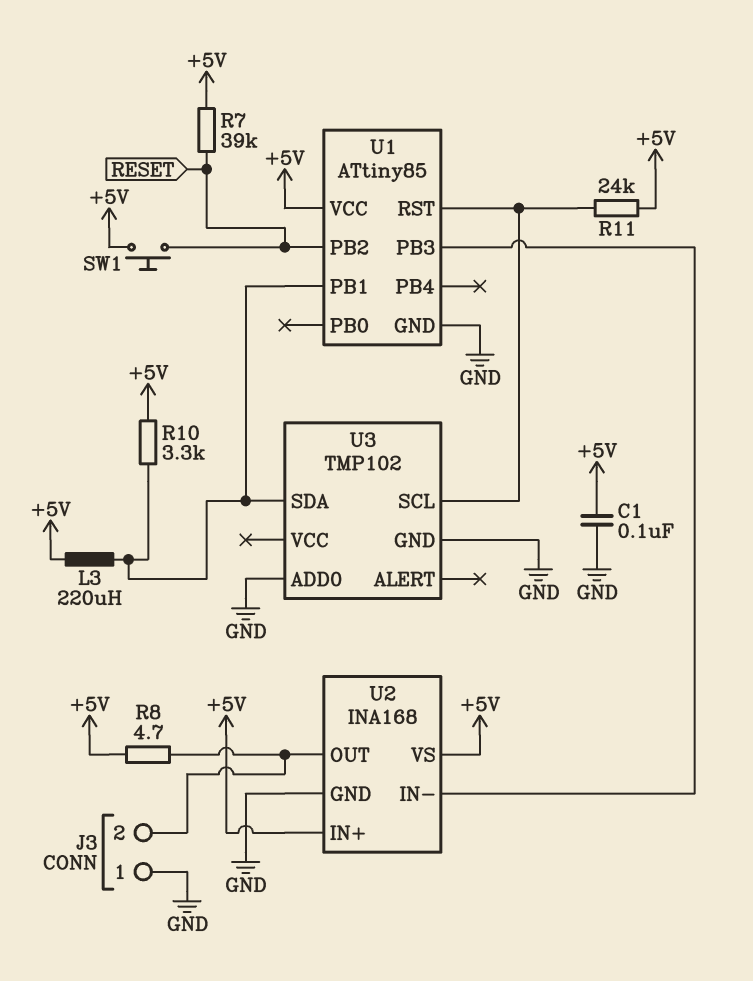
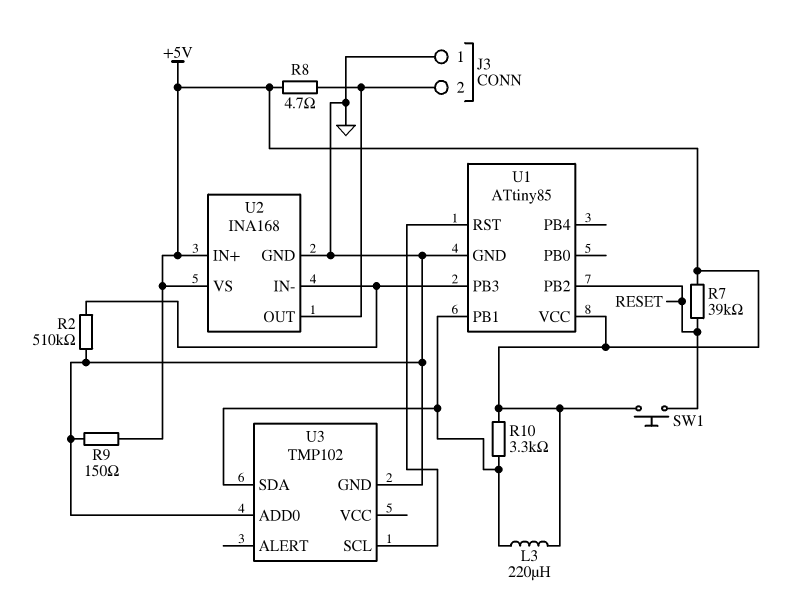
C1: 100nF (+5V, GND) -> none
R2: none -> 510k (GND, U1/PB3)
R9: none -> 150 (+5V, GND)
R11: 24k (+5V, U1/RST) -> none

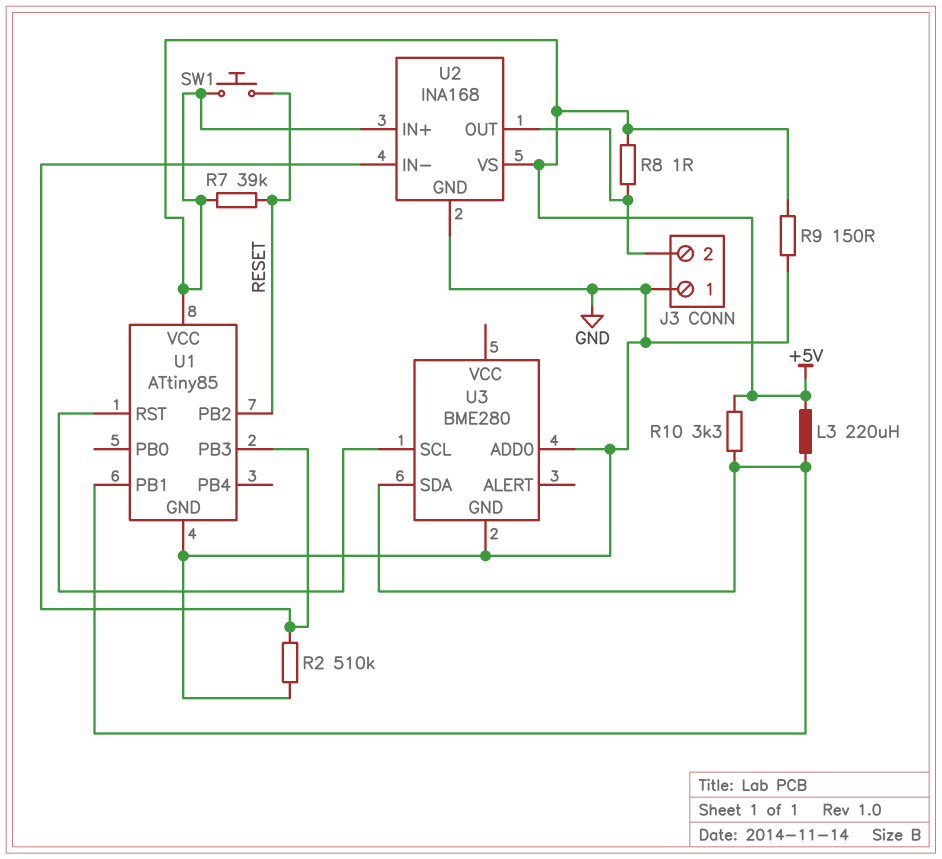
R8: 4.7 (+5V, J3/2) -> 1 (+5V, J3/2)
U3: TMP102 -> BME280

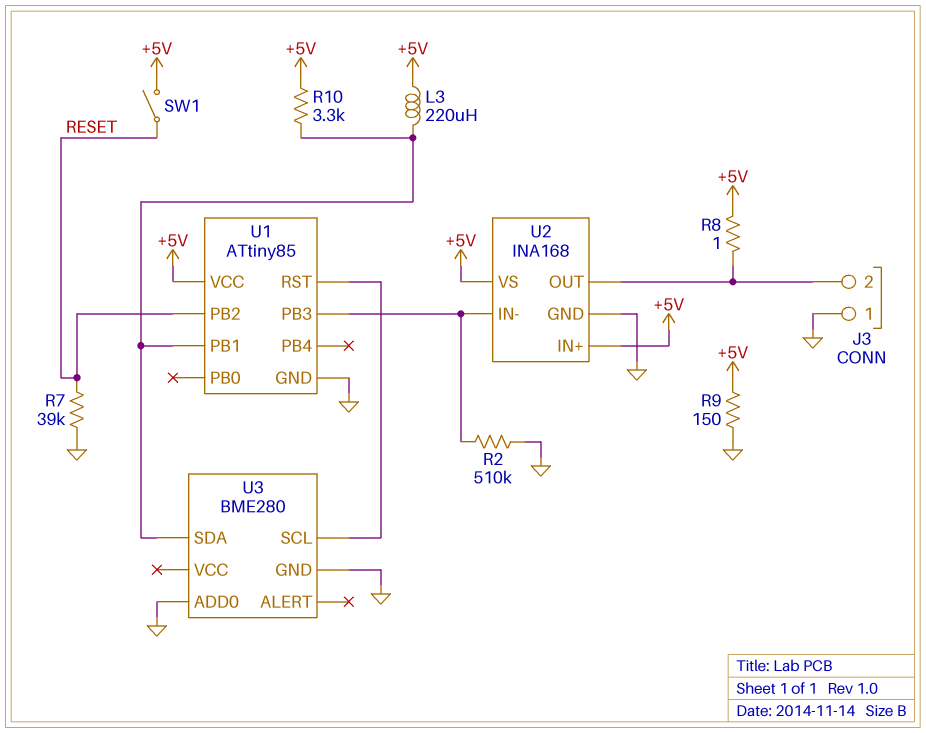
R7: 39k (+5V, RESET) -> 39k (GND, RESET)
SW1: button (+5V, RESET) -> switch (+5V, RESET)

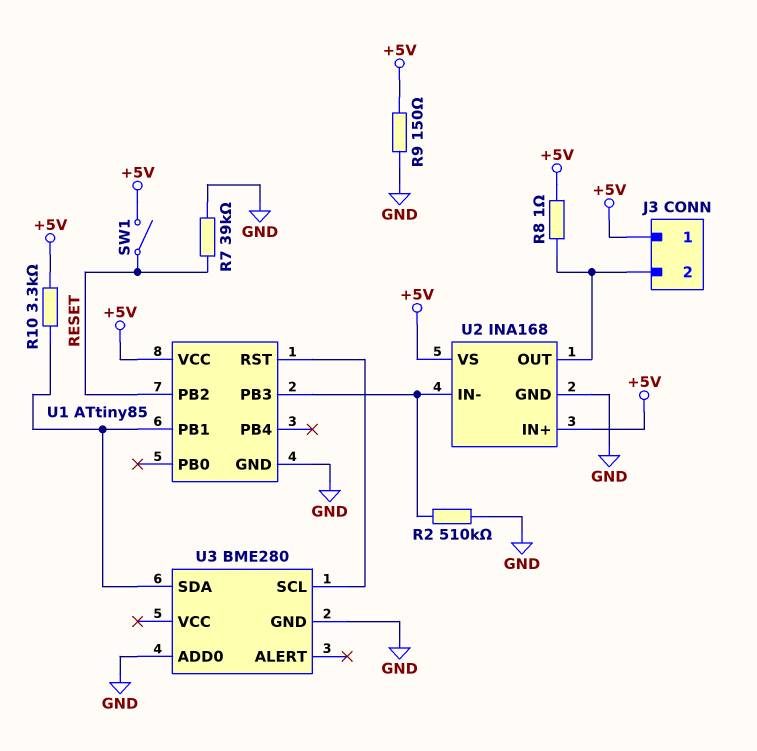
J3 pin 1: GND -> +5V
L3: 220uH (+5V, U1/PB1) -> none

